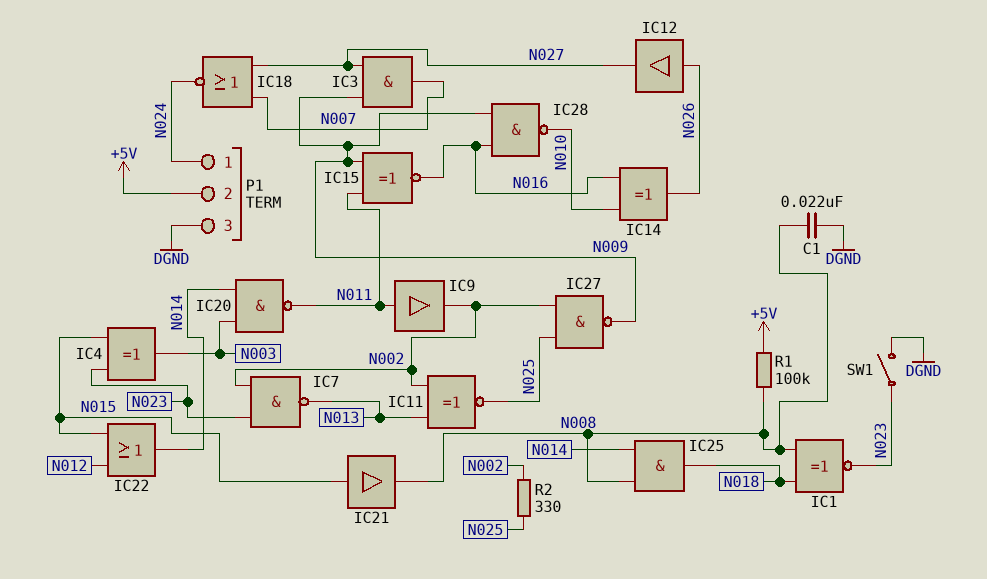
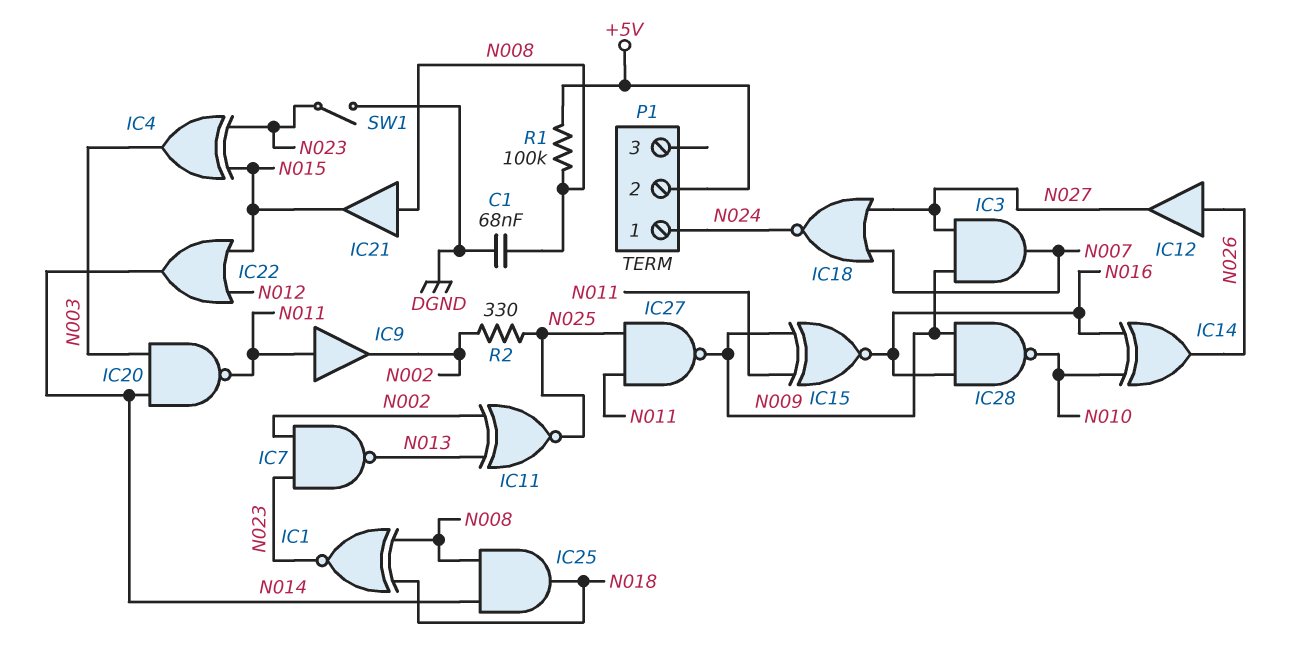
C1: 22nF (DGND, N008) -> 68nF (DGND, N008)
IC21: buffer (in N015, out N008) -> buffer (in N008, out N015)
IC27: NAND (in N002, in N025, out N009) -> NAND (in N011, in N025, out N009)
P1 pin 3: DGND -> none

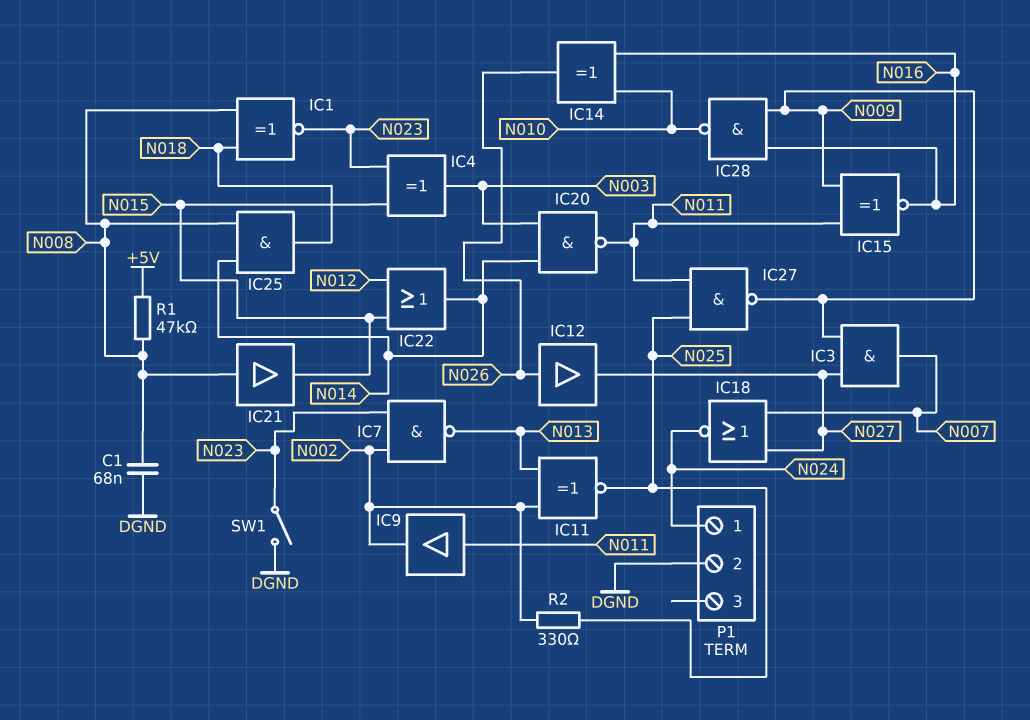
P1 pin 2: +5V -> DGND
R1: 100k (+5V, N008) -> 47k (+5V, N008)

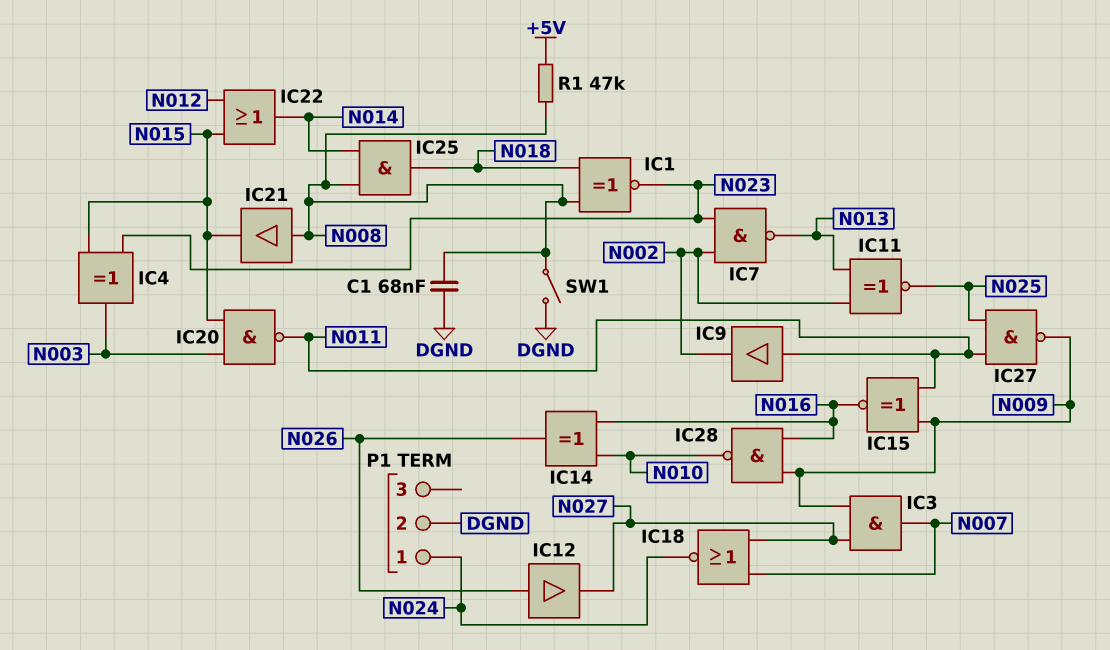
IC20: NAND (in N003, in N014, out N011) -> NAND (in N003, in N015, out N011)
R2: 330 (N002, N025) -> none
SW1: switch (DGND, N023) -> switch (DGND, N008)

